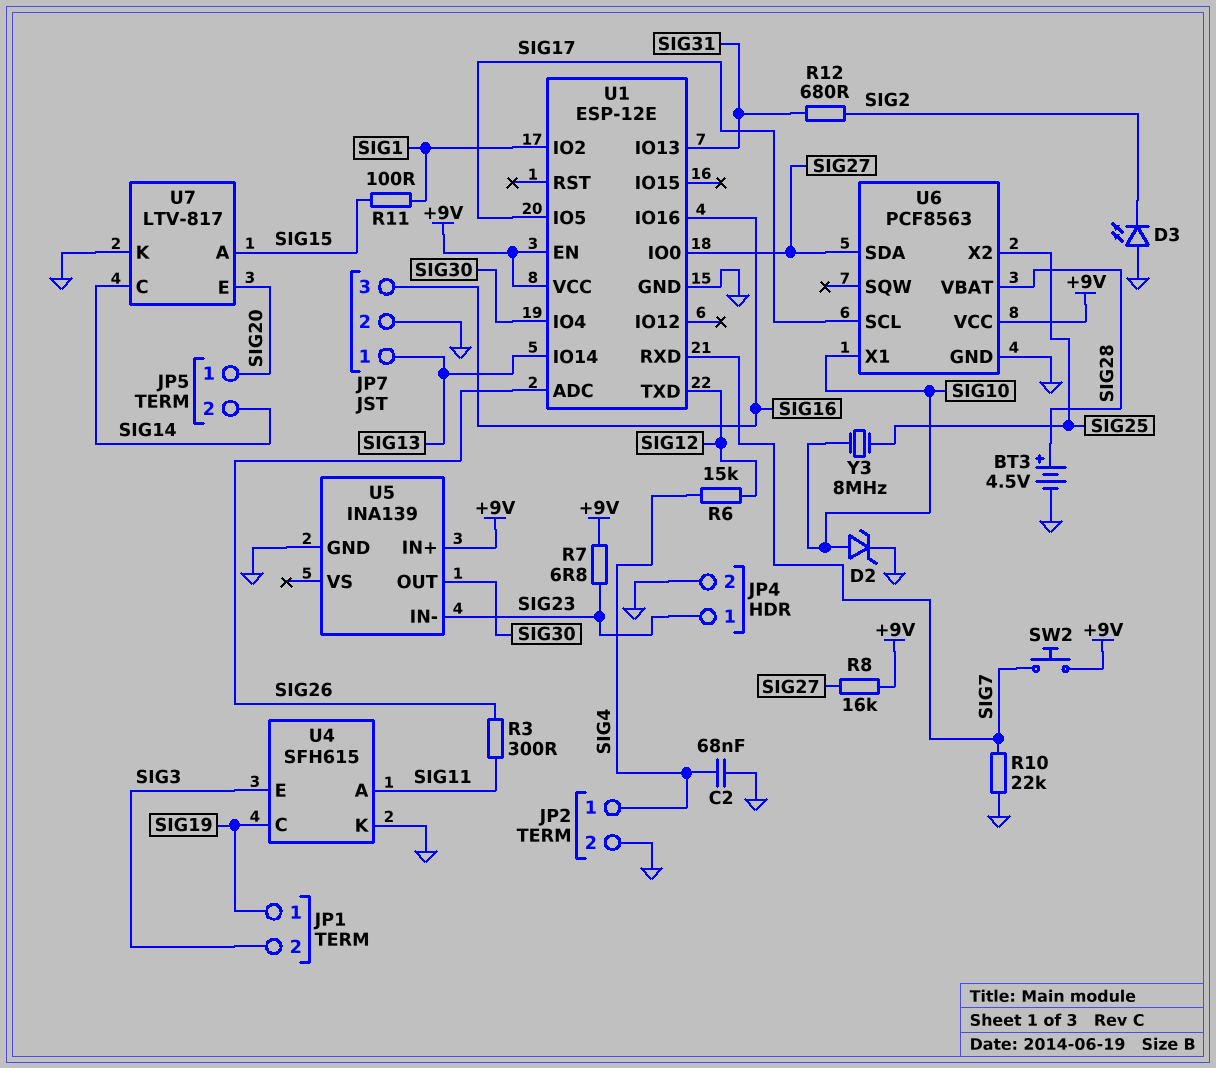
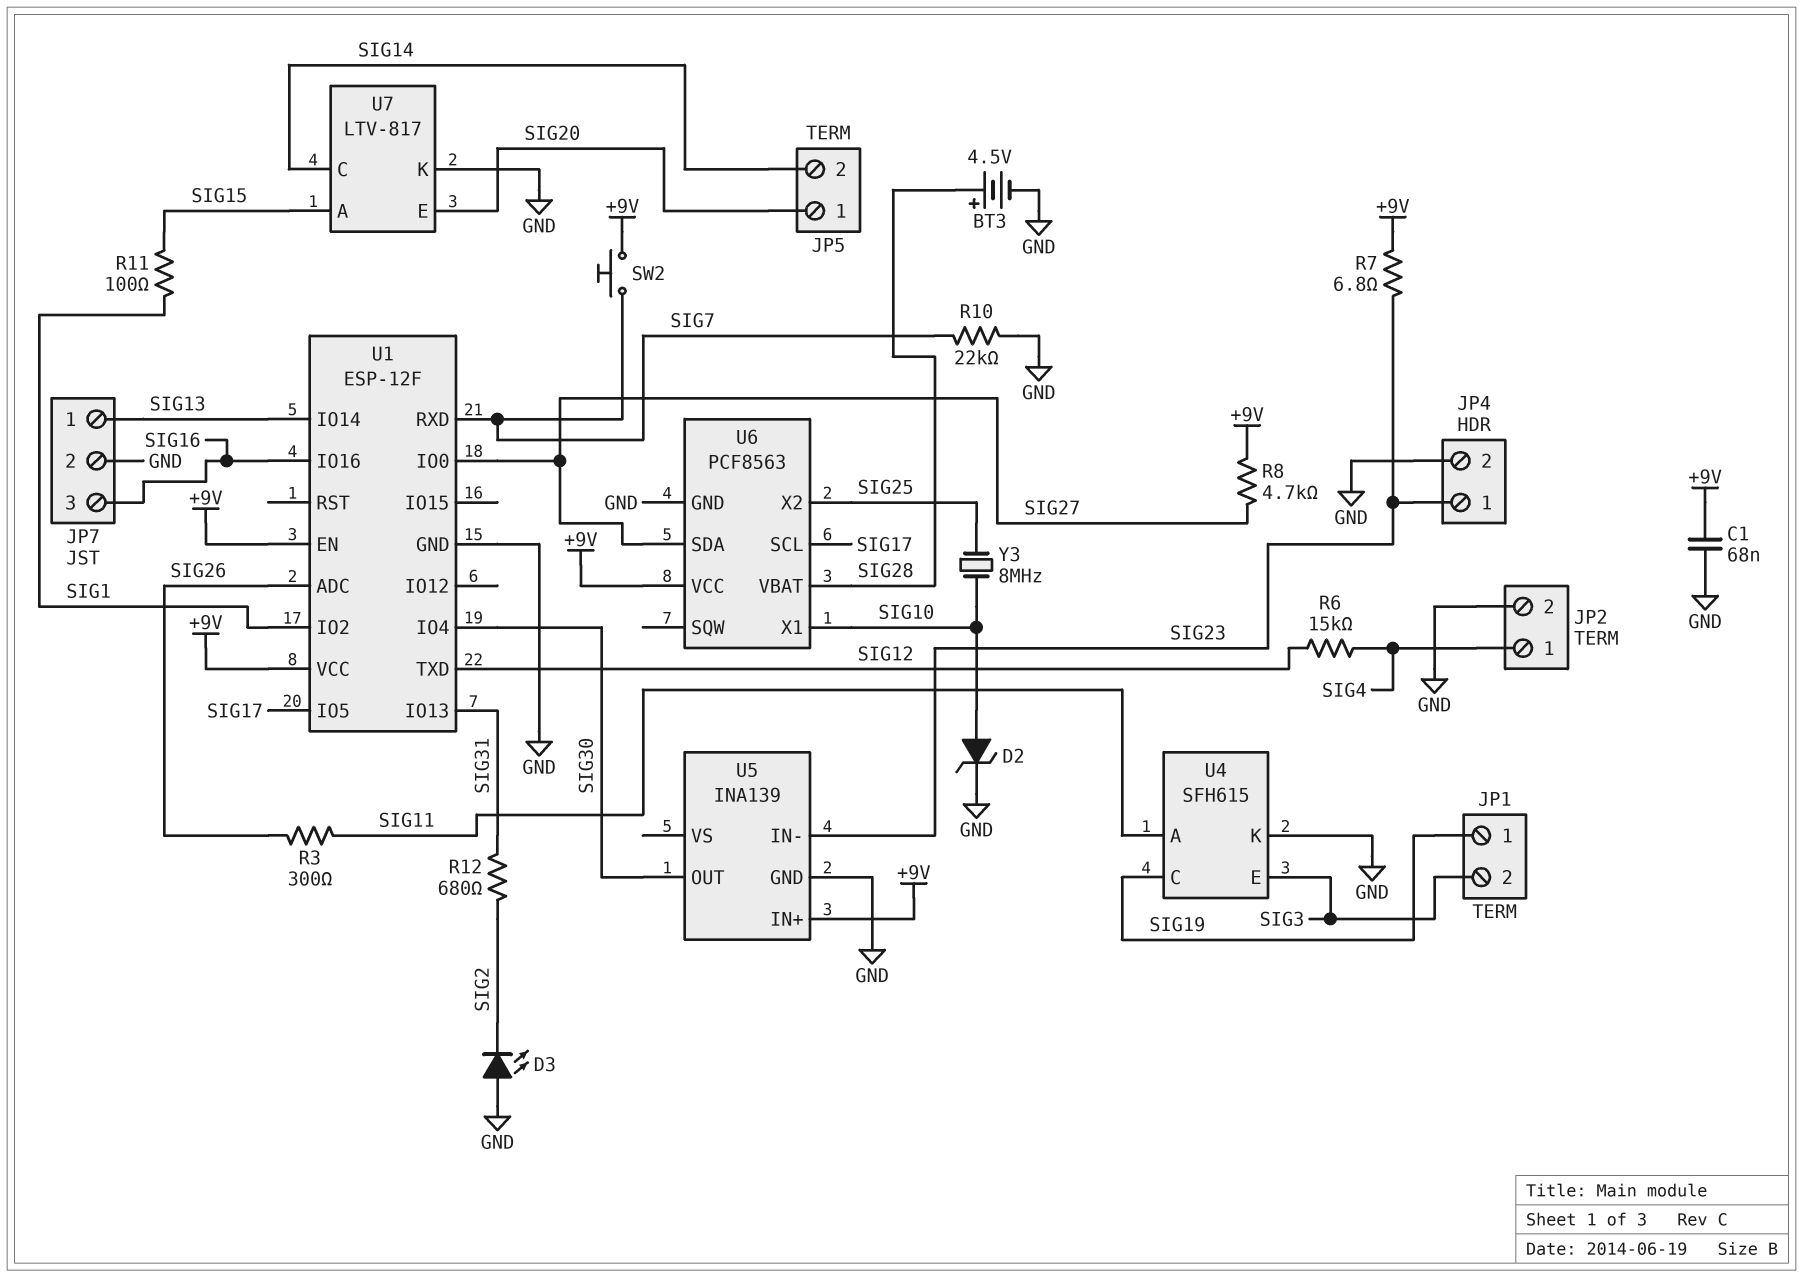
C1: none -> 68nF (+9V, GND)
C2: 68nF (GND, SIG4) -> none
R8: 16k (+9V, SIG27) -> 4.7k (+9V, SIG27)
U1: ESP-12E -> ESP-12F

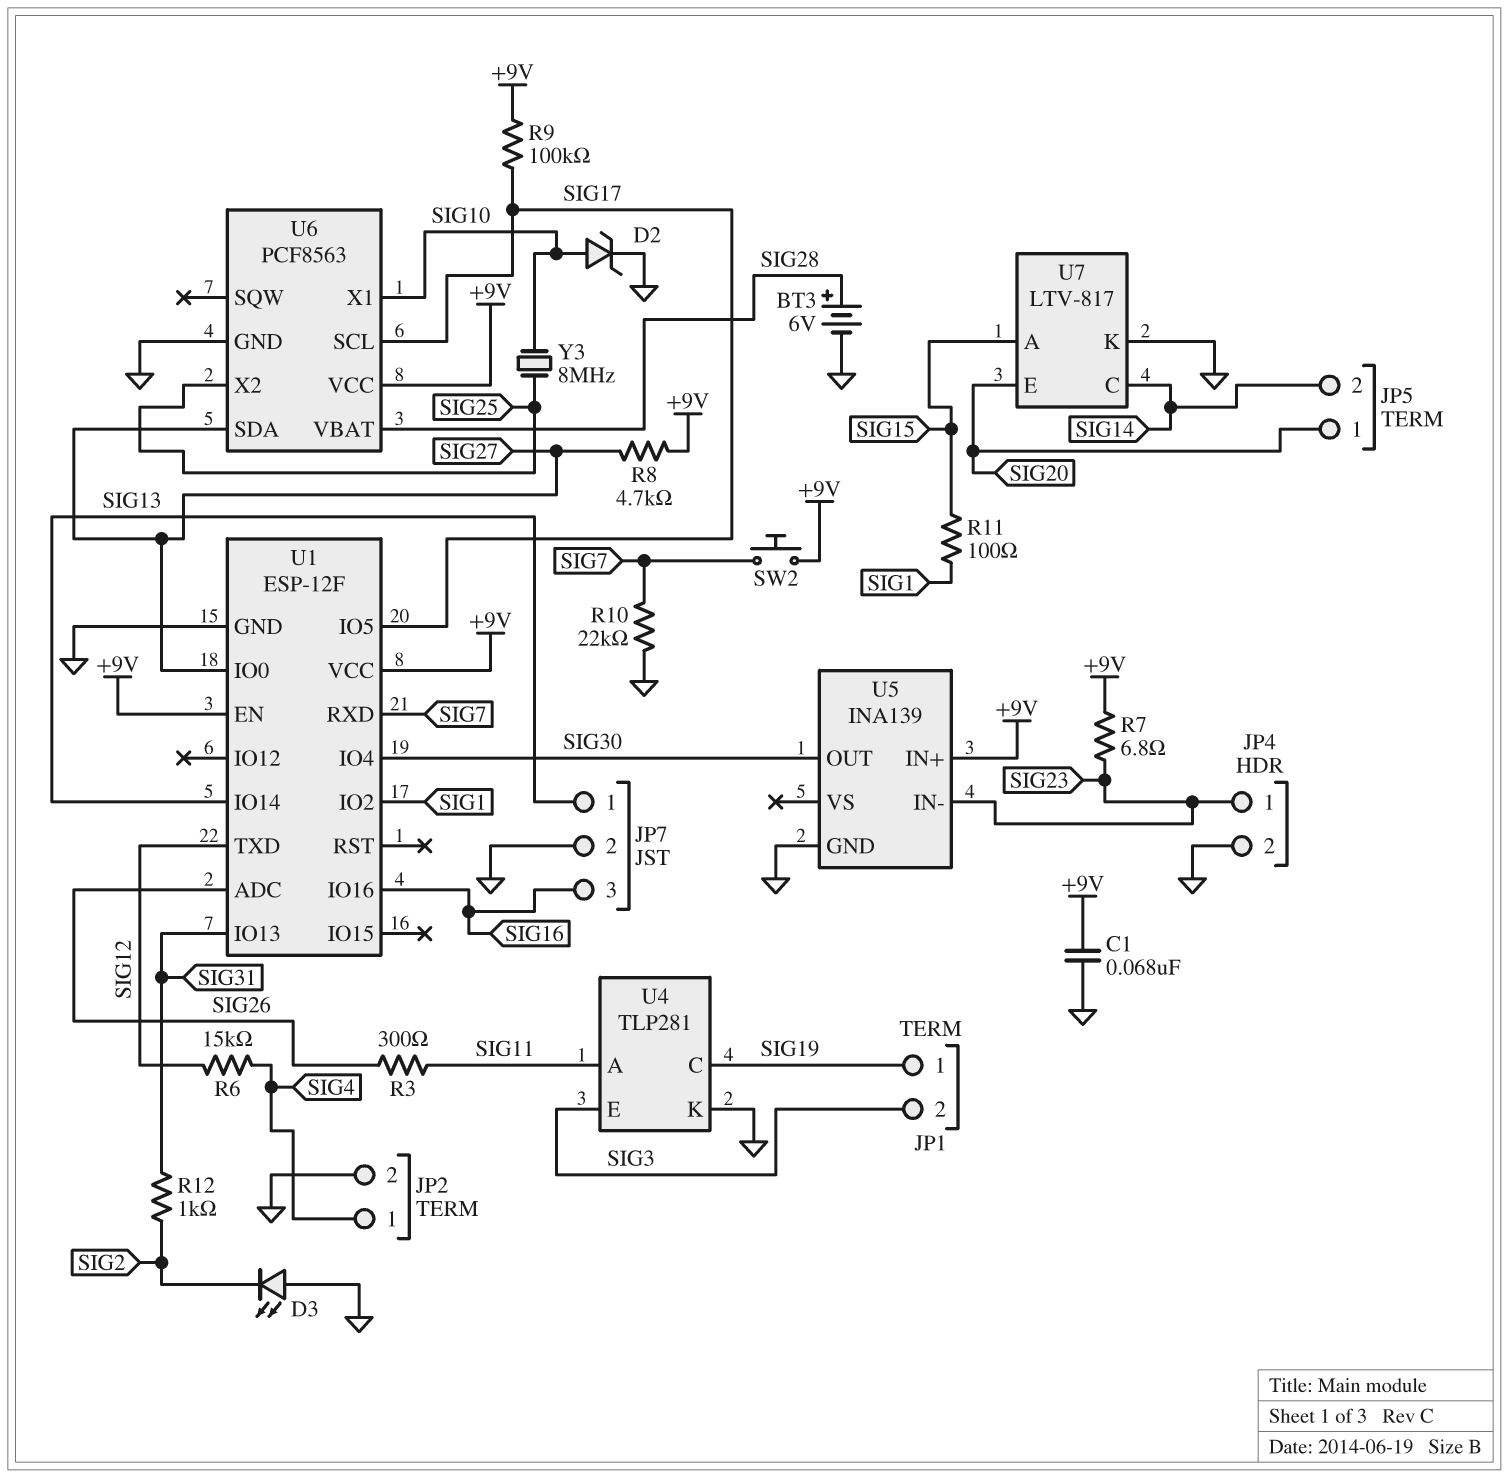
BT3: 4.5V (plus SIG28, minus GND) -> 6V (plus SIG28, minus GND)
R9: none -> 100k (+9V, SIG17)
R12: 680 (SIG2, SIG31) -> 1k (SIG2, SIG31)
U4: SFH615 -> TLP281

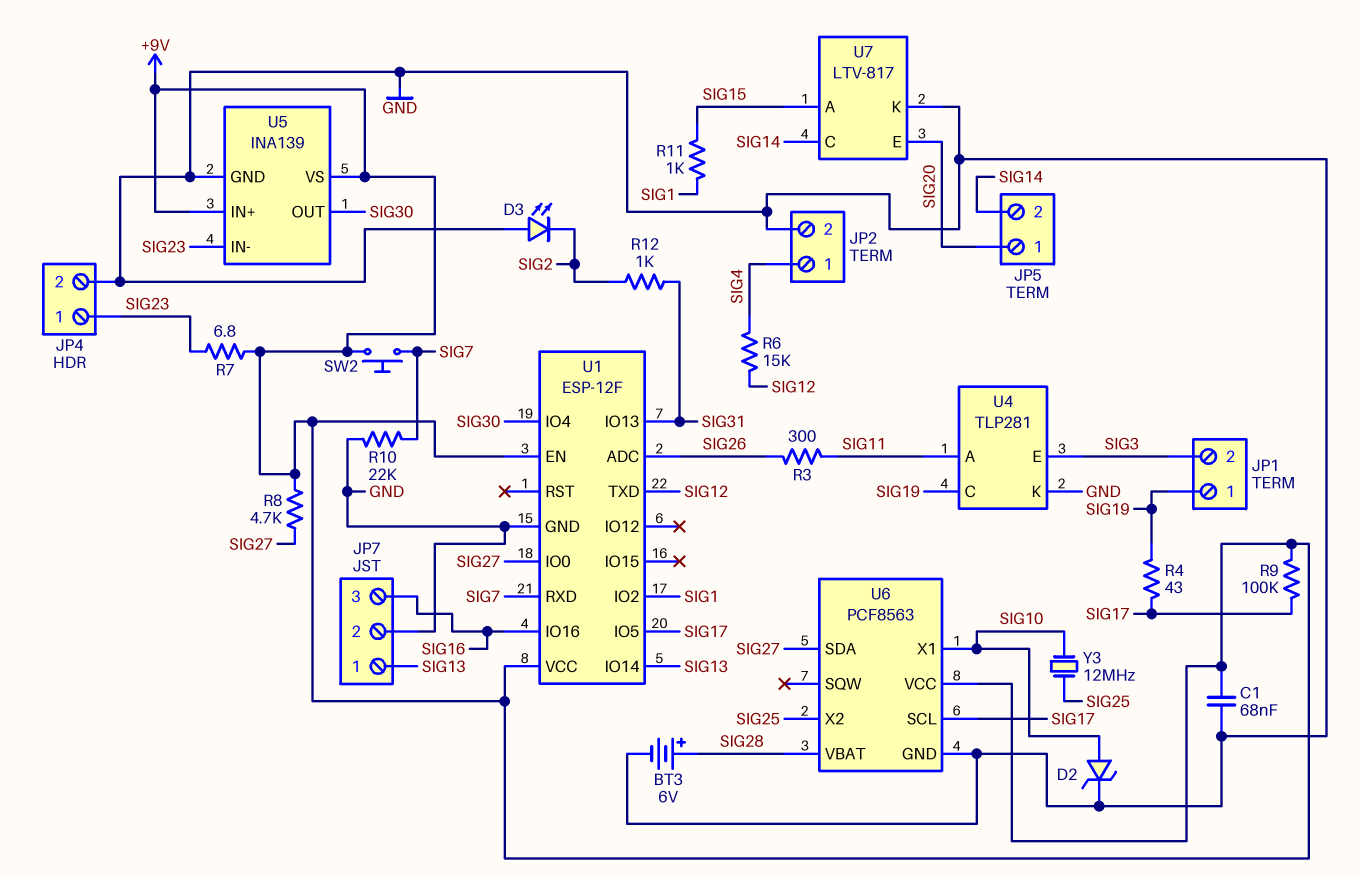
R4: none -> 43 (SIG17, SIG19)
R11: 100 (SIG1, SIG15) -> 1k (SIG1, SIG15)
U5 pin VS: none -> +9V
Y3: 8MHz (SIG10, SIG25) -> 12MHz (SIG10, SIG25)

